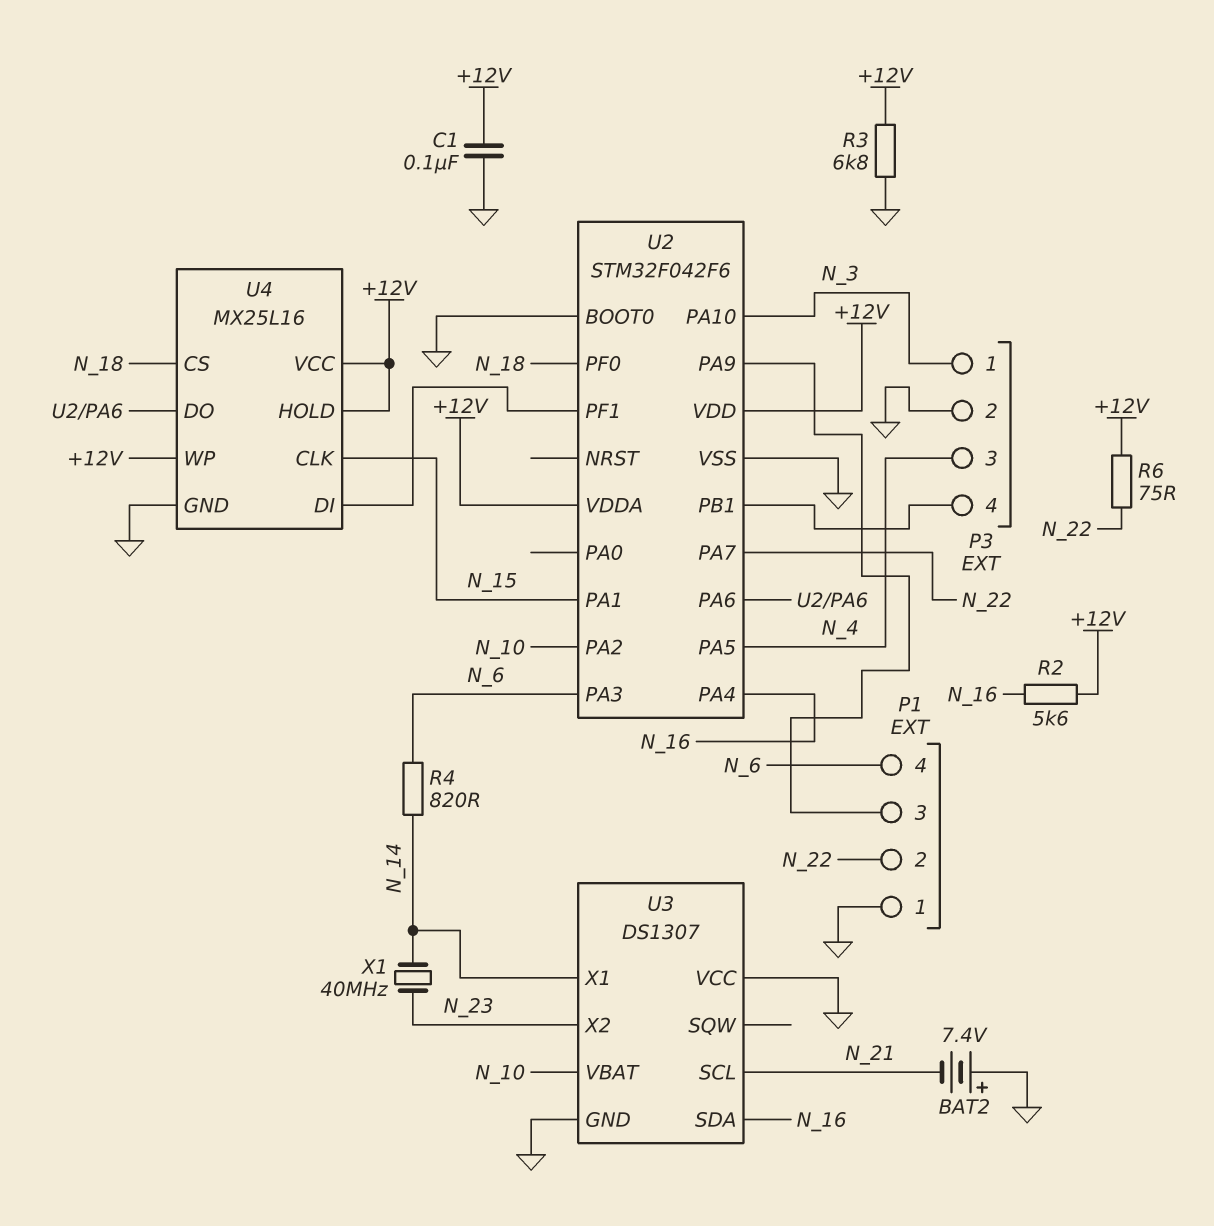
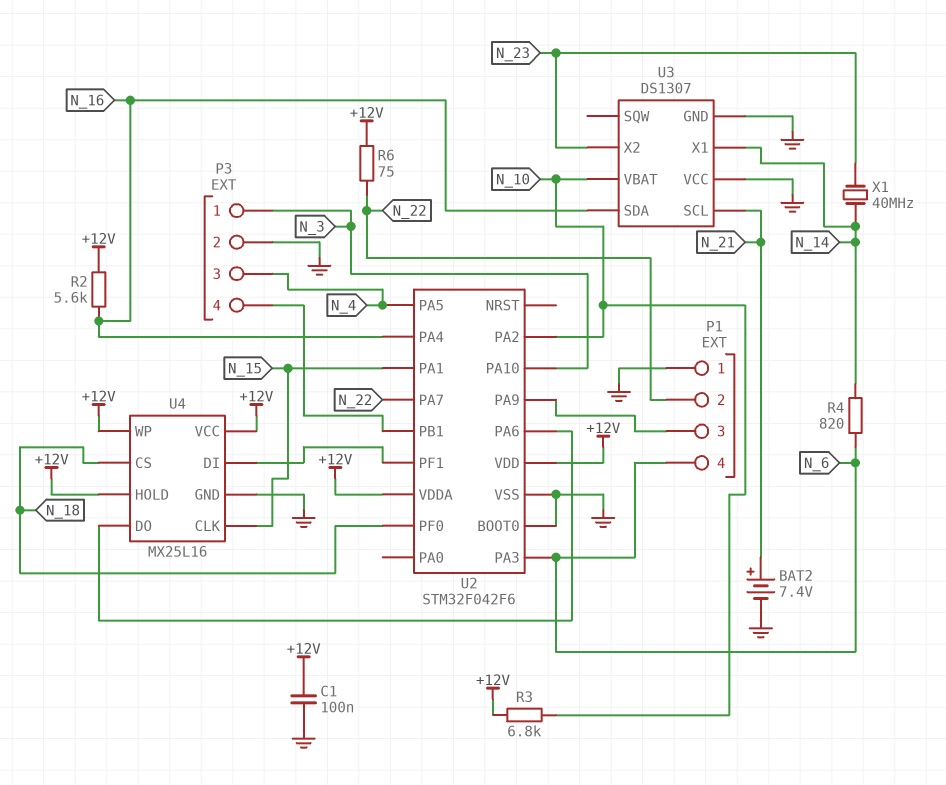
BAT2: 7.4V (plus GND, minus N_21) -> 7.4V (plus N_21, minus GND)
R3: 6.8k (+12V, GND) -> 6.8k (+12V, N_10)

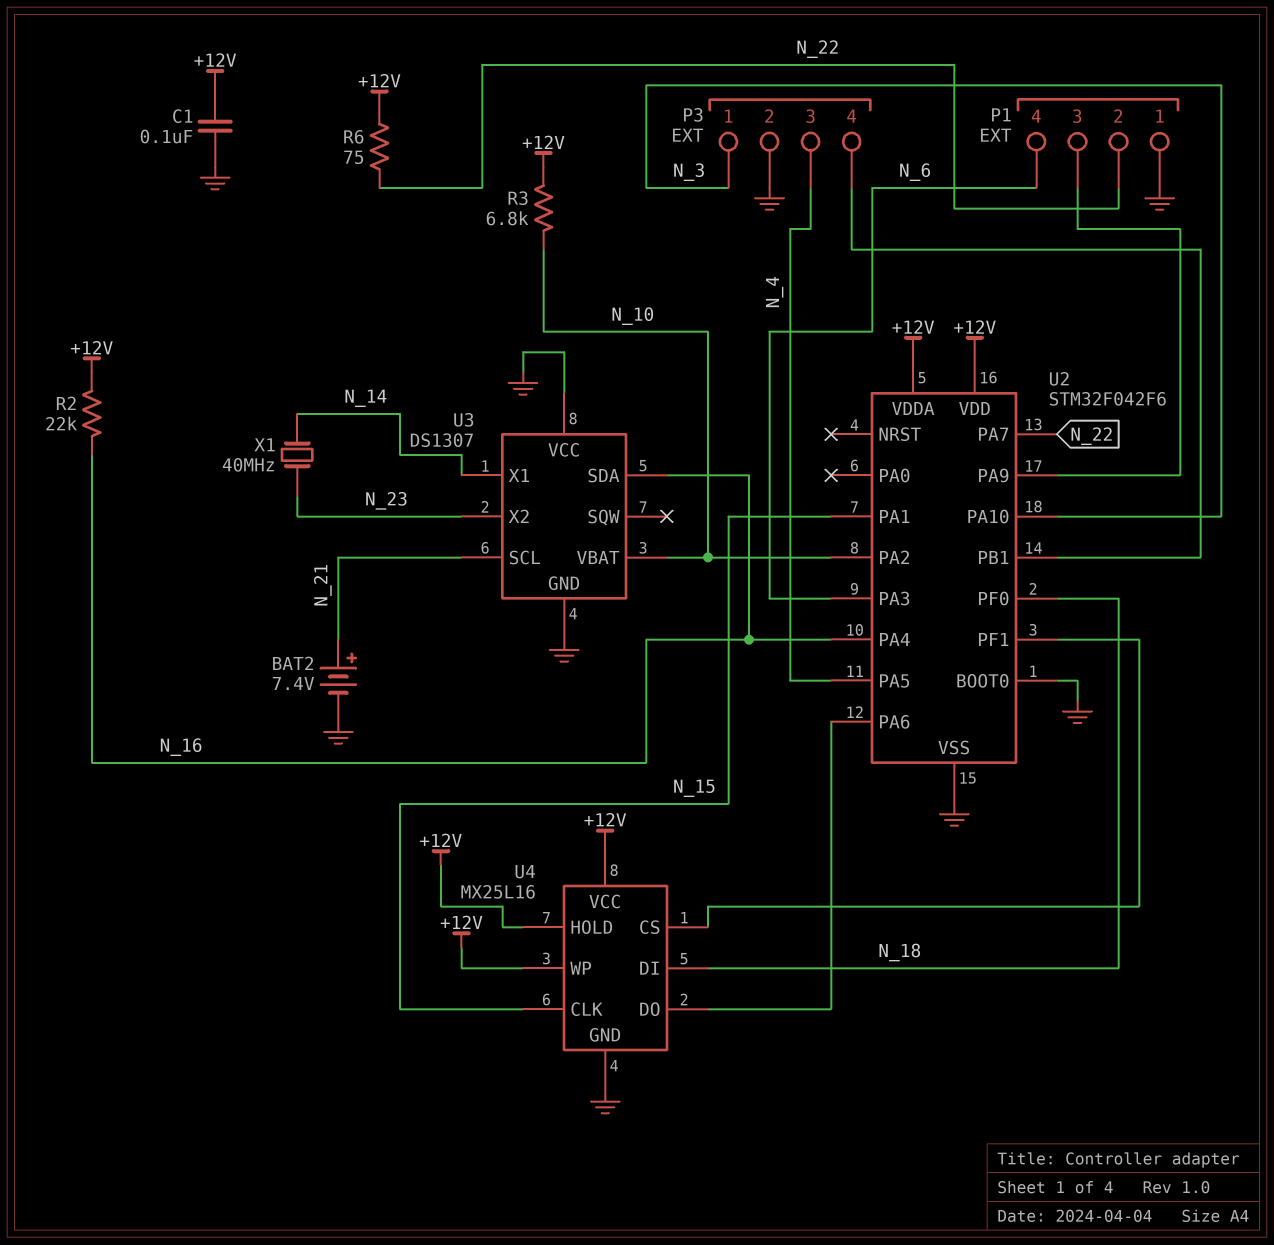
R2: 5.6k (+12V, N_16) -> 22k (+12V, N_16)
R4: 820 (N_6, N_14) -> none
U4 pin CS: N_18 -> U2/PF1
U4 pin DI: U2/PF1 -> N_18

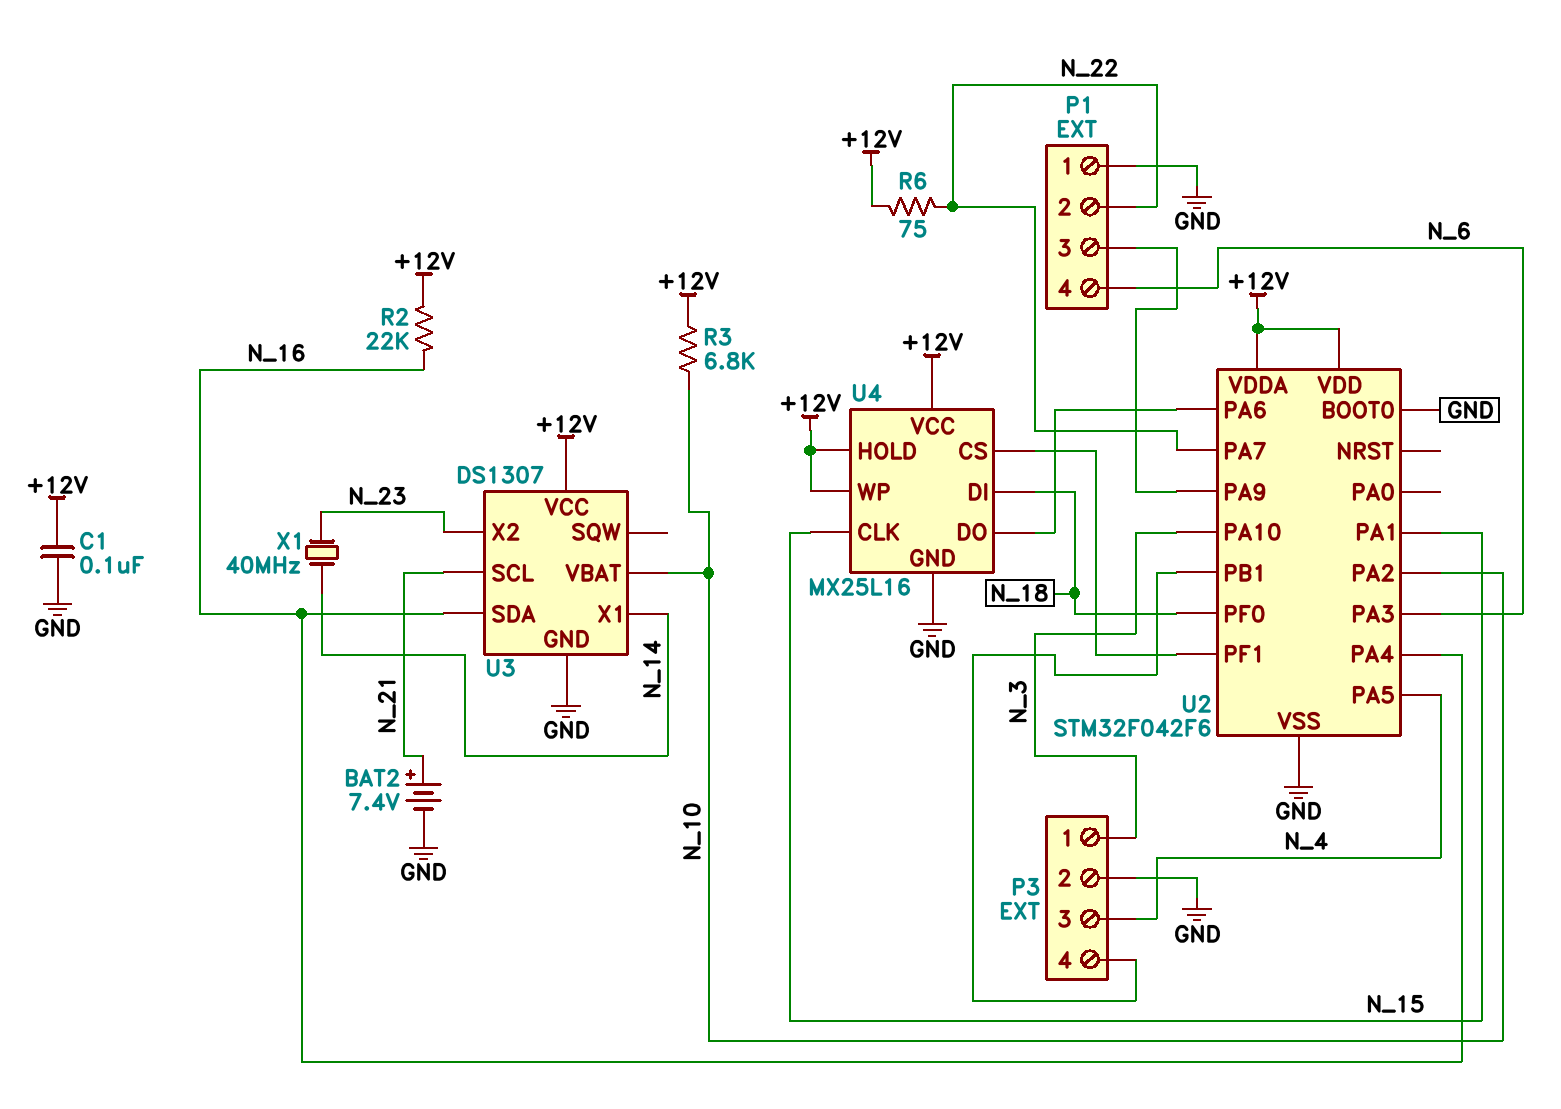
U3 pin VCC: GND -> +12V

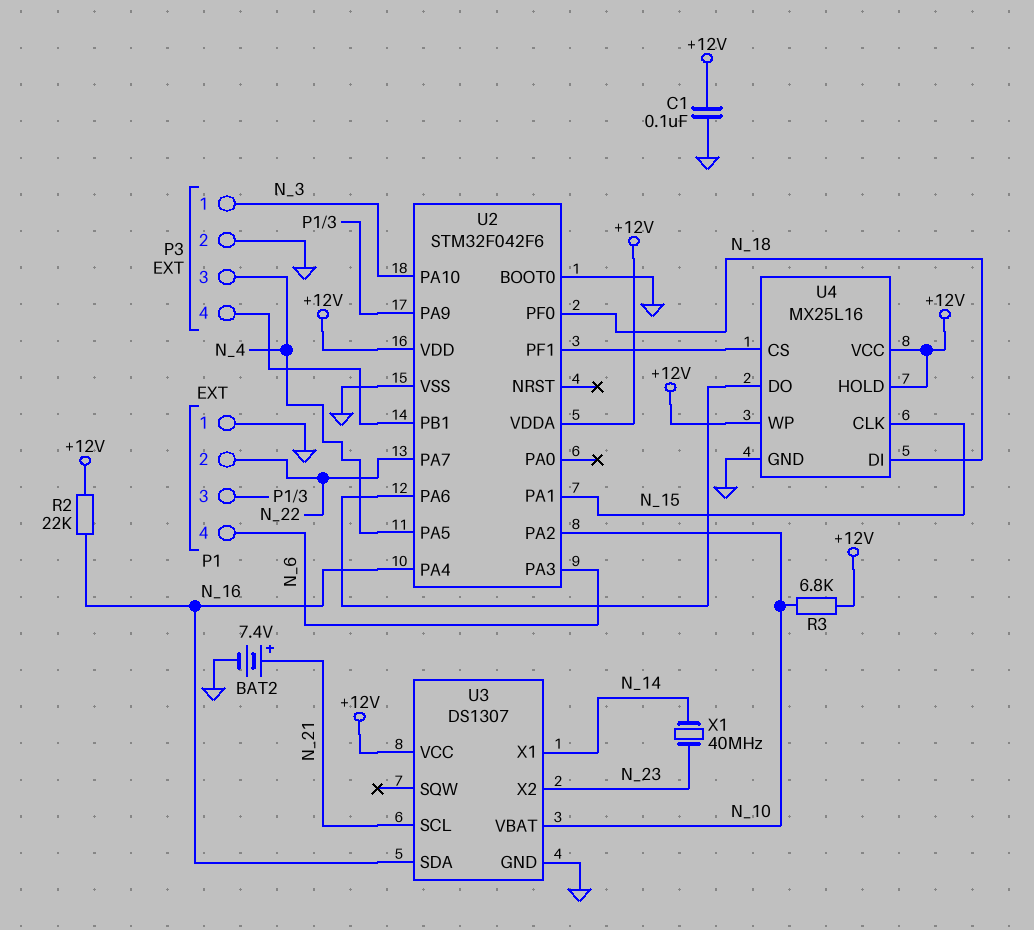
R6: 75 (+12V, N_22) -> none

